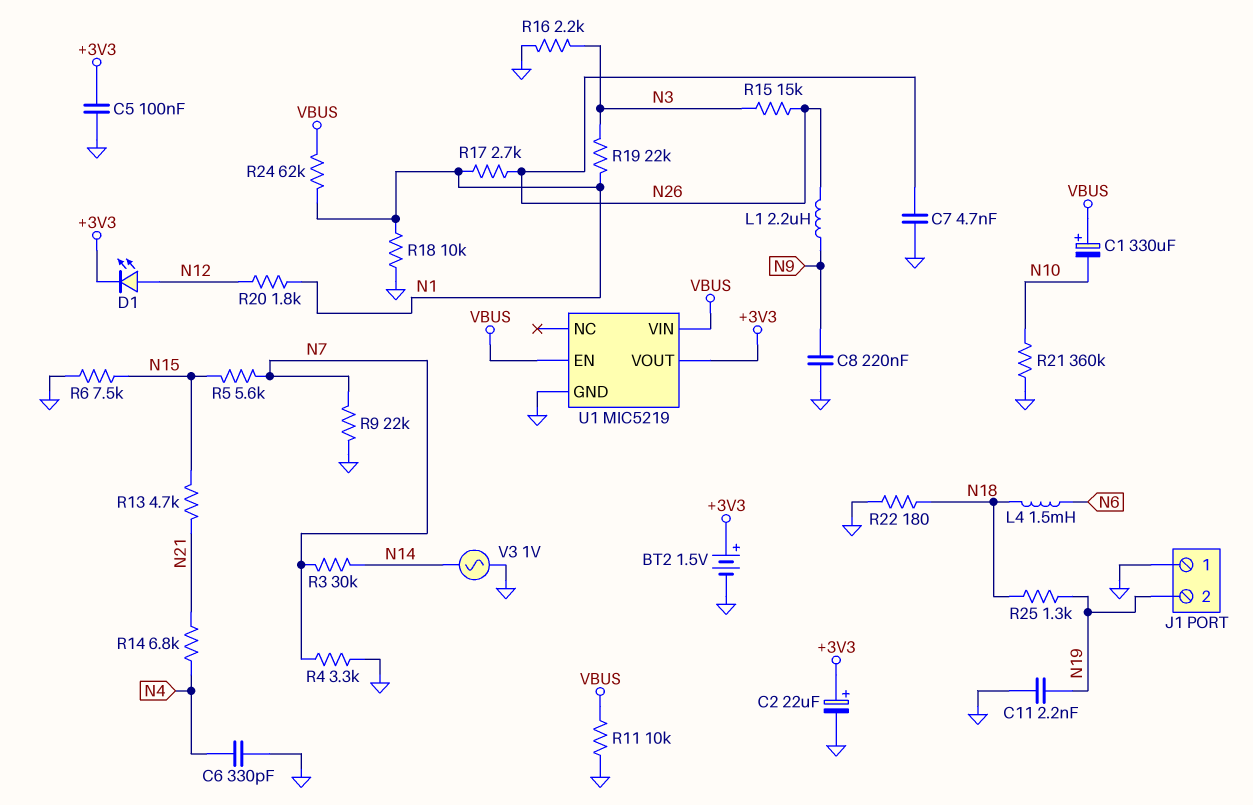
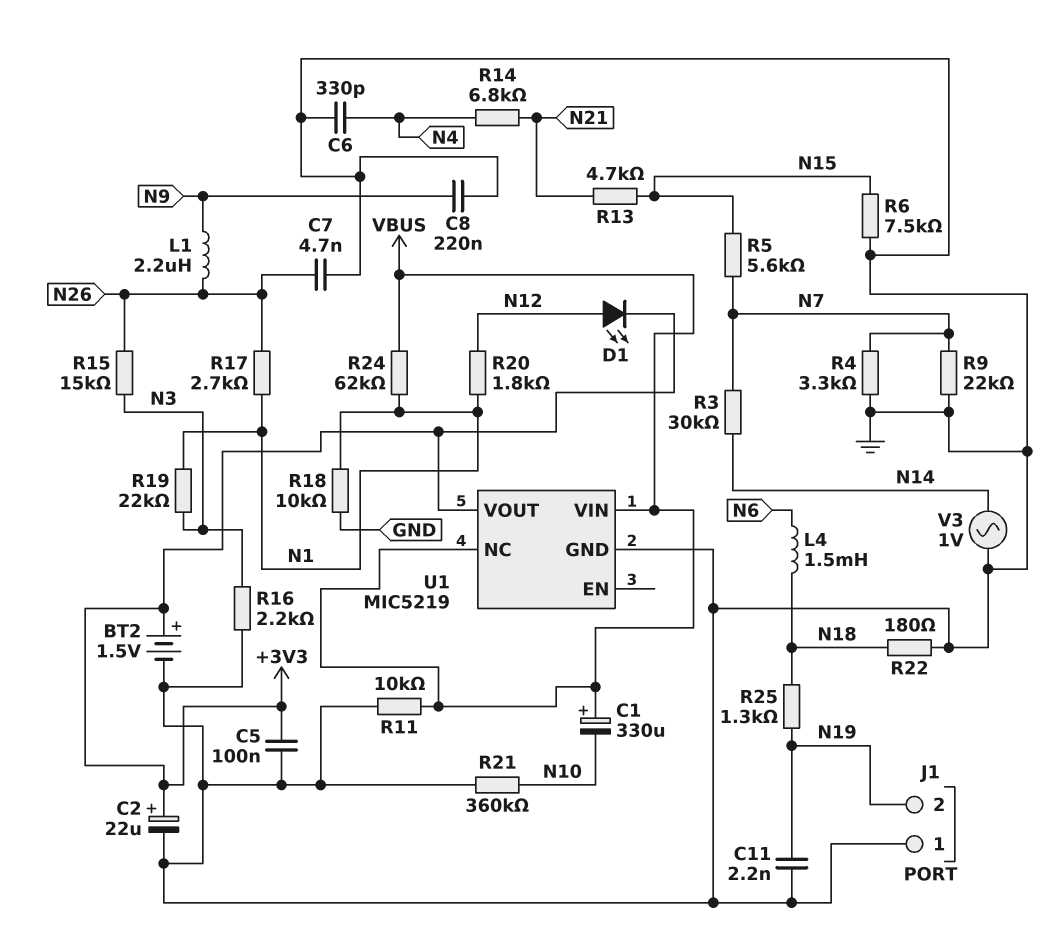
U1 pin EN: VBUS -> none
U1 pin NC: none -> VBUS

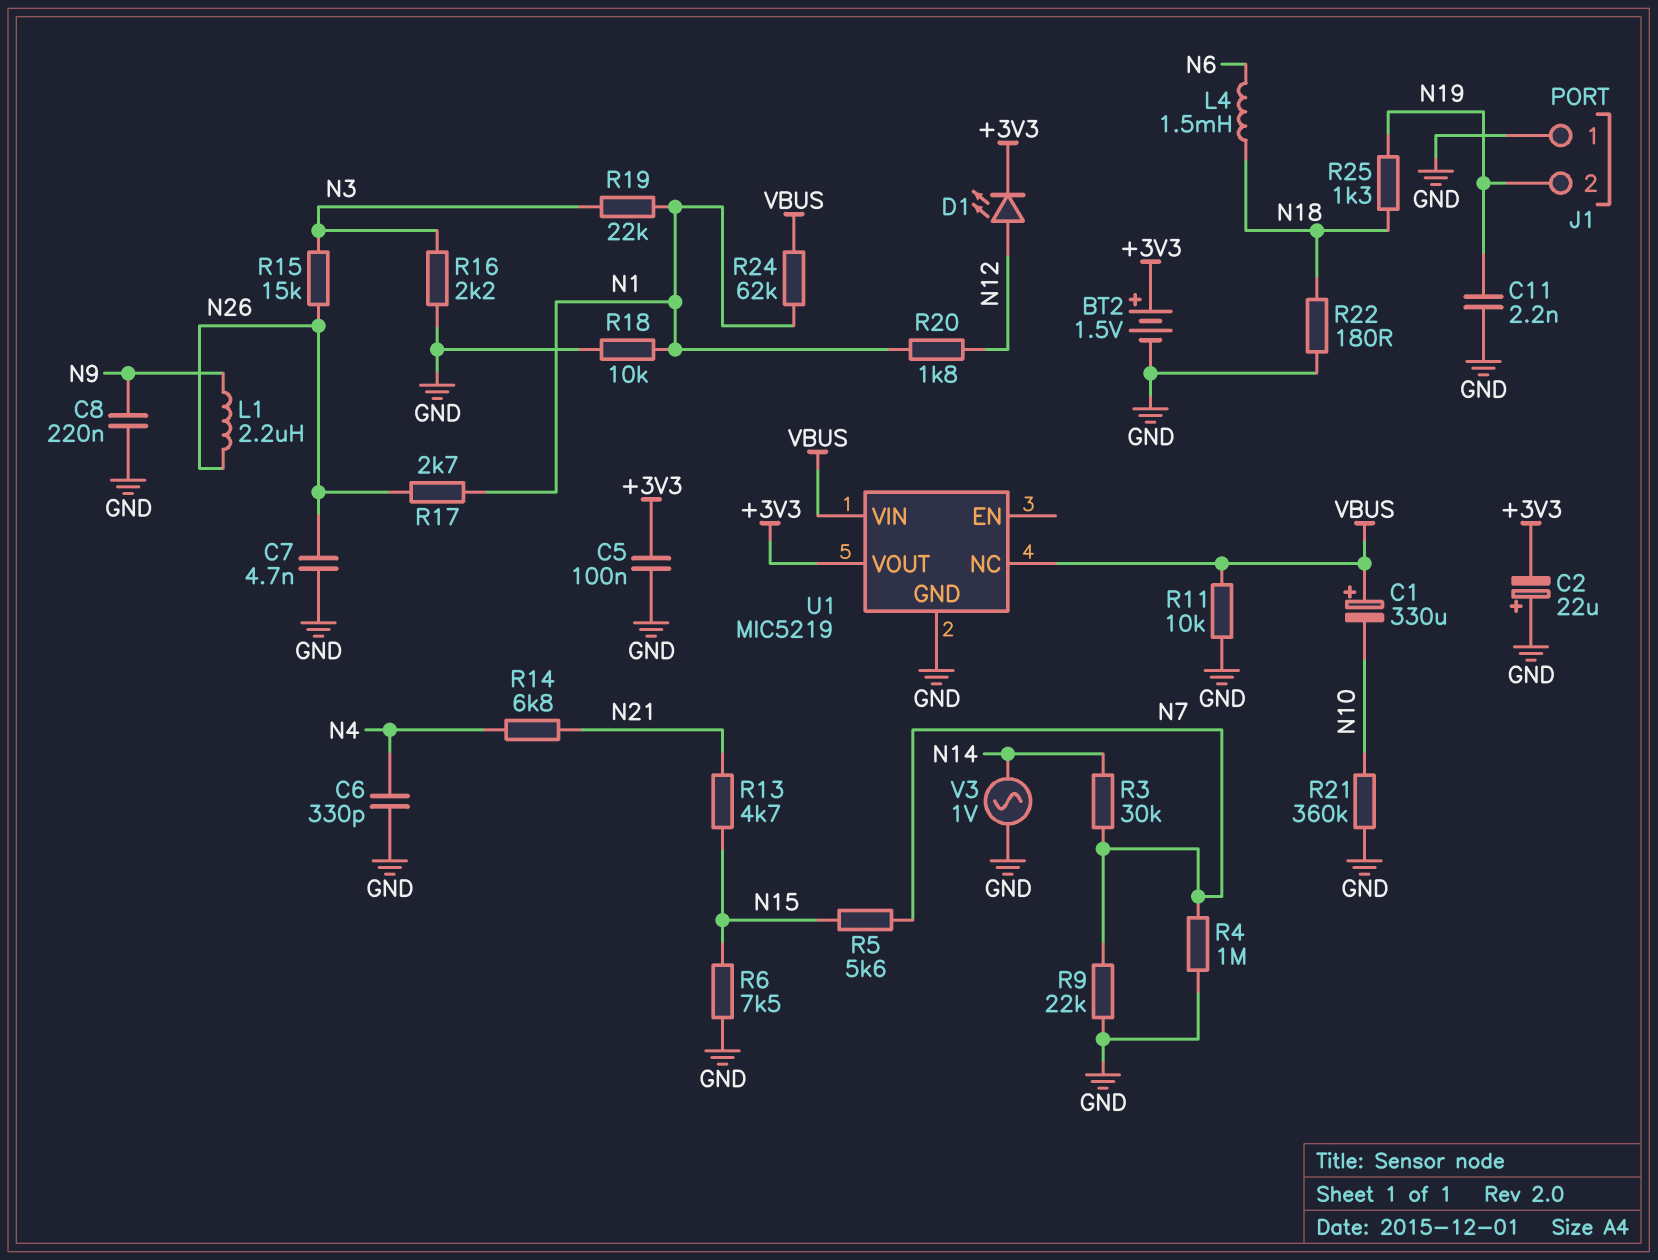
C2: 22uF (plus +3V3, minus GND) -> 22uF (plus GND, minus +3V3)
R4: 3.3k (GND, N7) -> 1M (GND, N7)

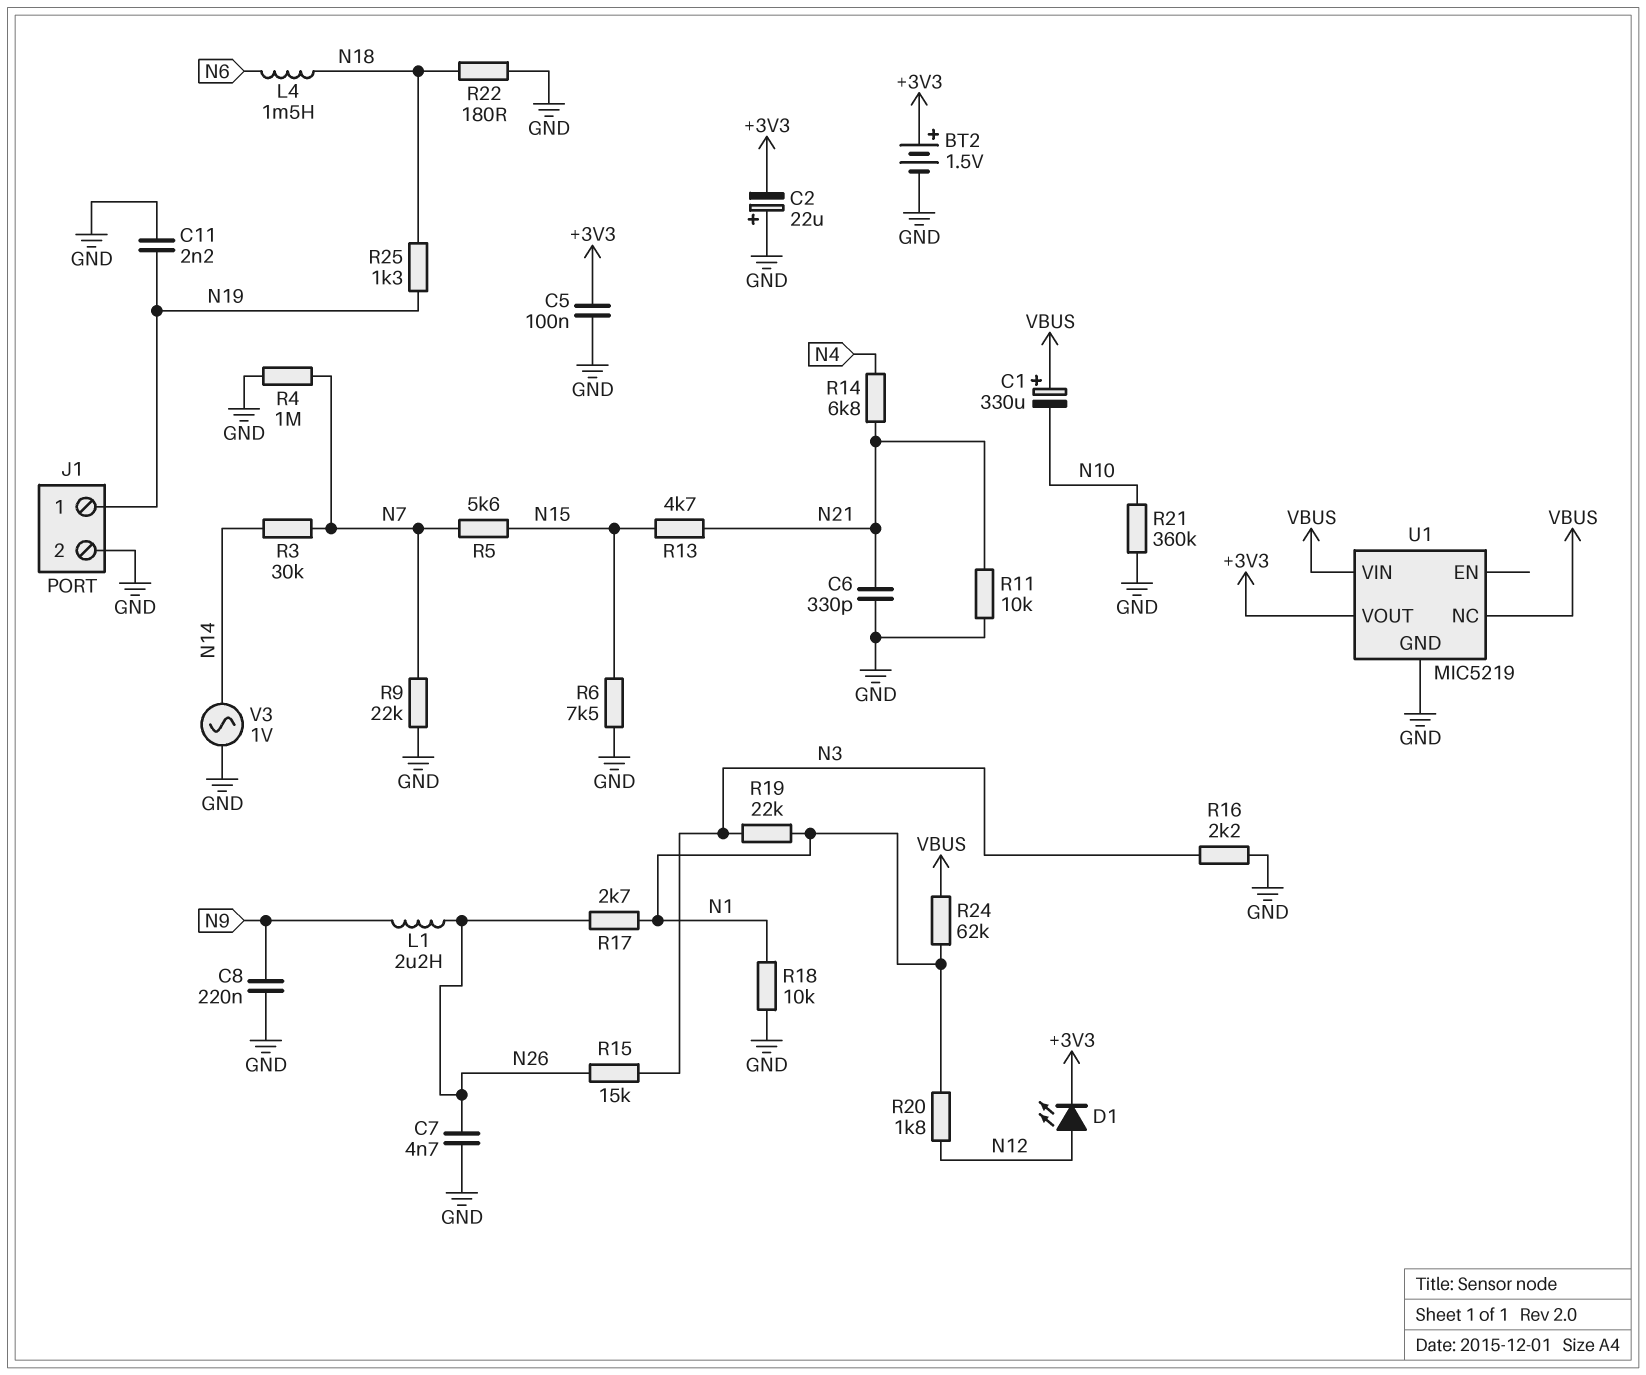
C6: 330pF (GND, N4) -> 330pF (GND, N21)
J1 pin 1: GND -> N19
J1 pin 2: N19 -> GND
R11: 10k (GND, VBUS) -> 10k (GND, N21)

